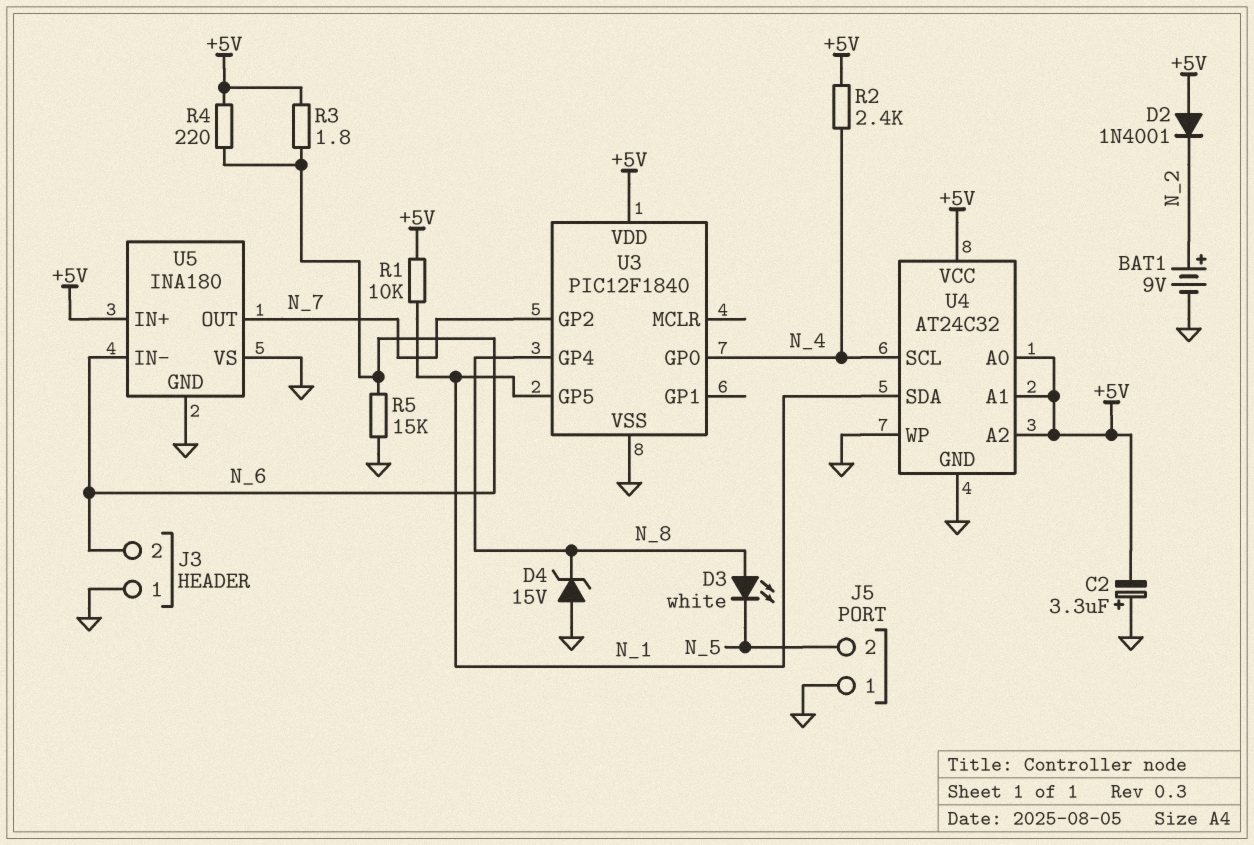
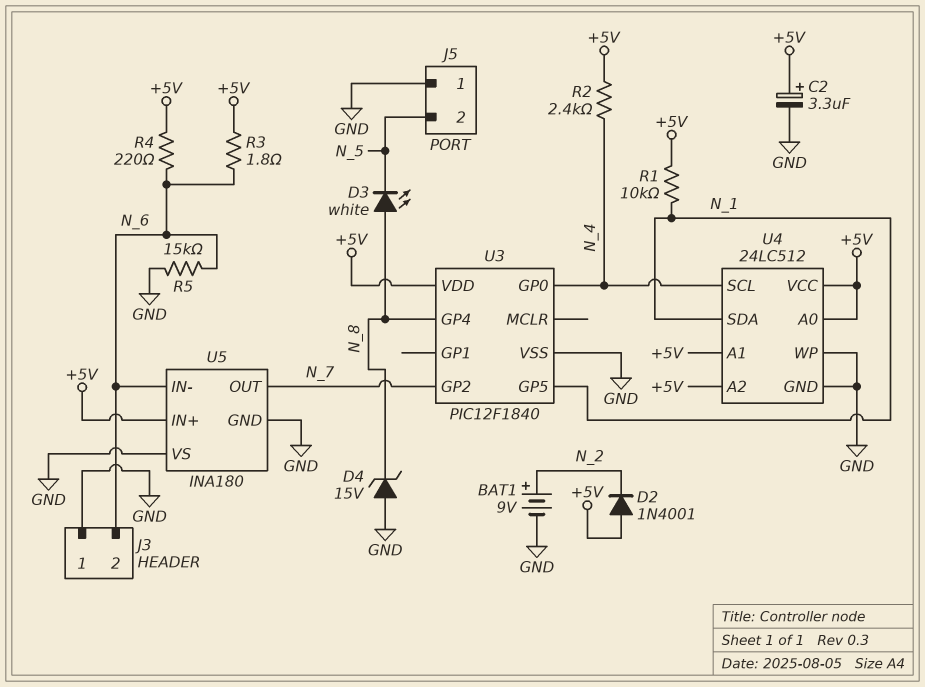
C2: 3.3uF (plus GND, minus +5V) -> 3.3uF (plus +5V, minus GND)
U4: AT24C32 -> 24LC512

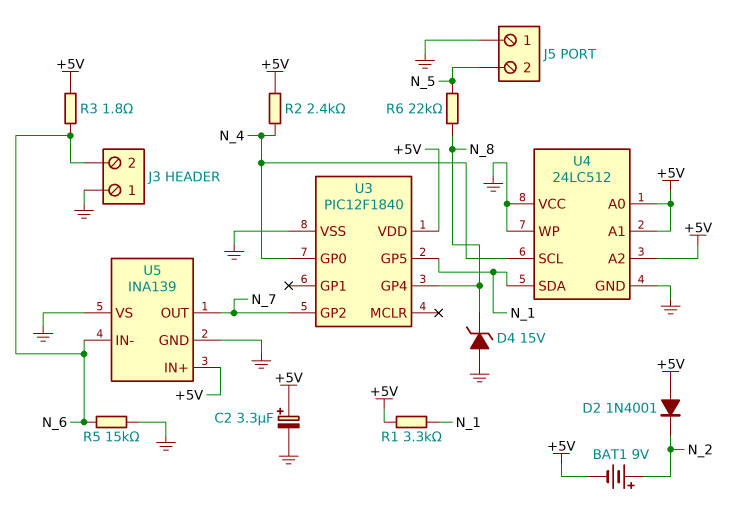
BAT1: 9V (plus N_2, minus GND) -> 9V (plus N_2, minus +5V)
D3: LED white (A N_8, K N_5) -> none
R1: 10k (+5V, N_1) -> 3.3k (+5V, N_1)
R4: 220 (+5V, N_6) -> none
R6: none -> 22k (N_5, N_8)
U4 pin VCC: +5V -> GND
U5: INA180 -> INA139

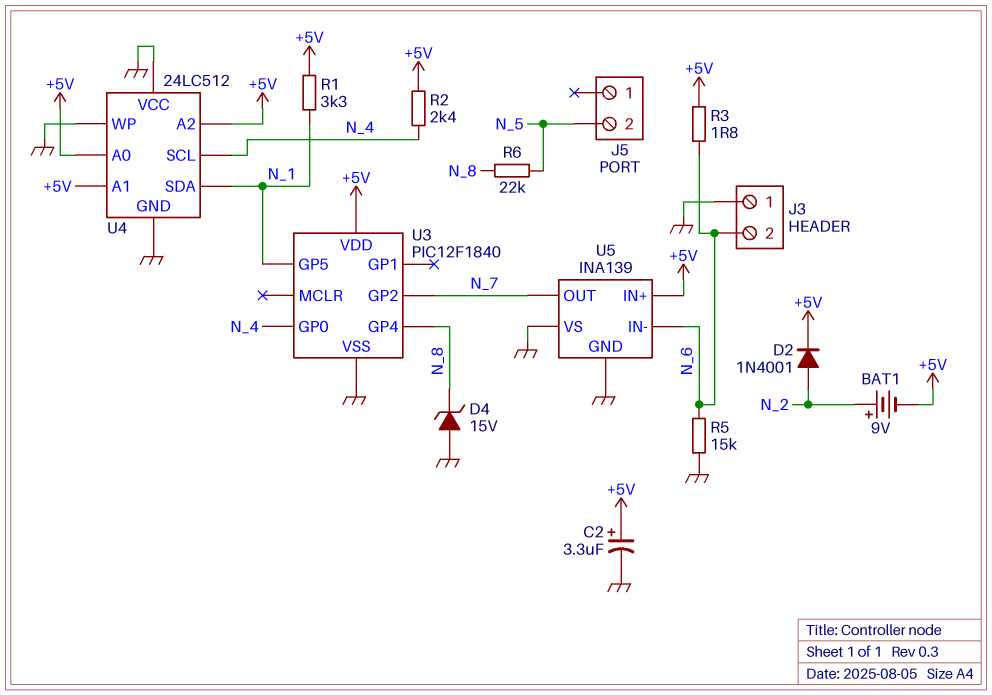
D2: diode 1N4001 (A +5V, K N_2) -> diode 1N4001 (A N_2, K +5V)
J5 pin 1: GND -> none

